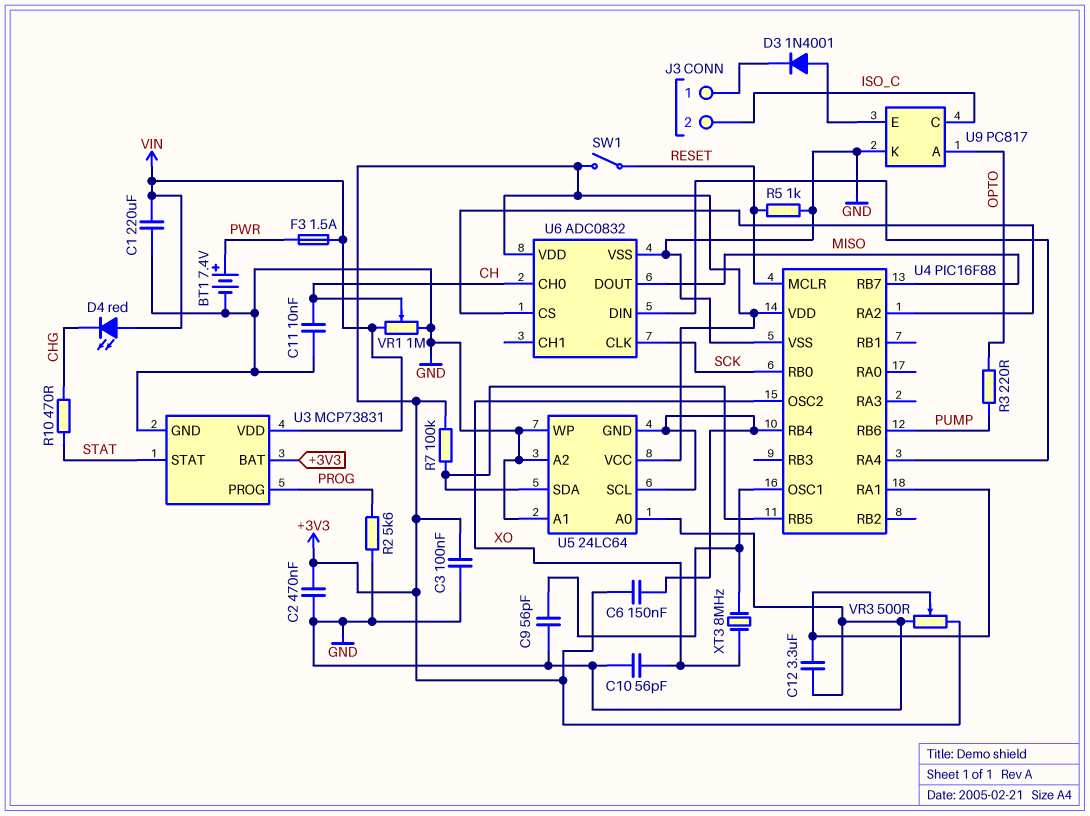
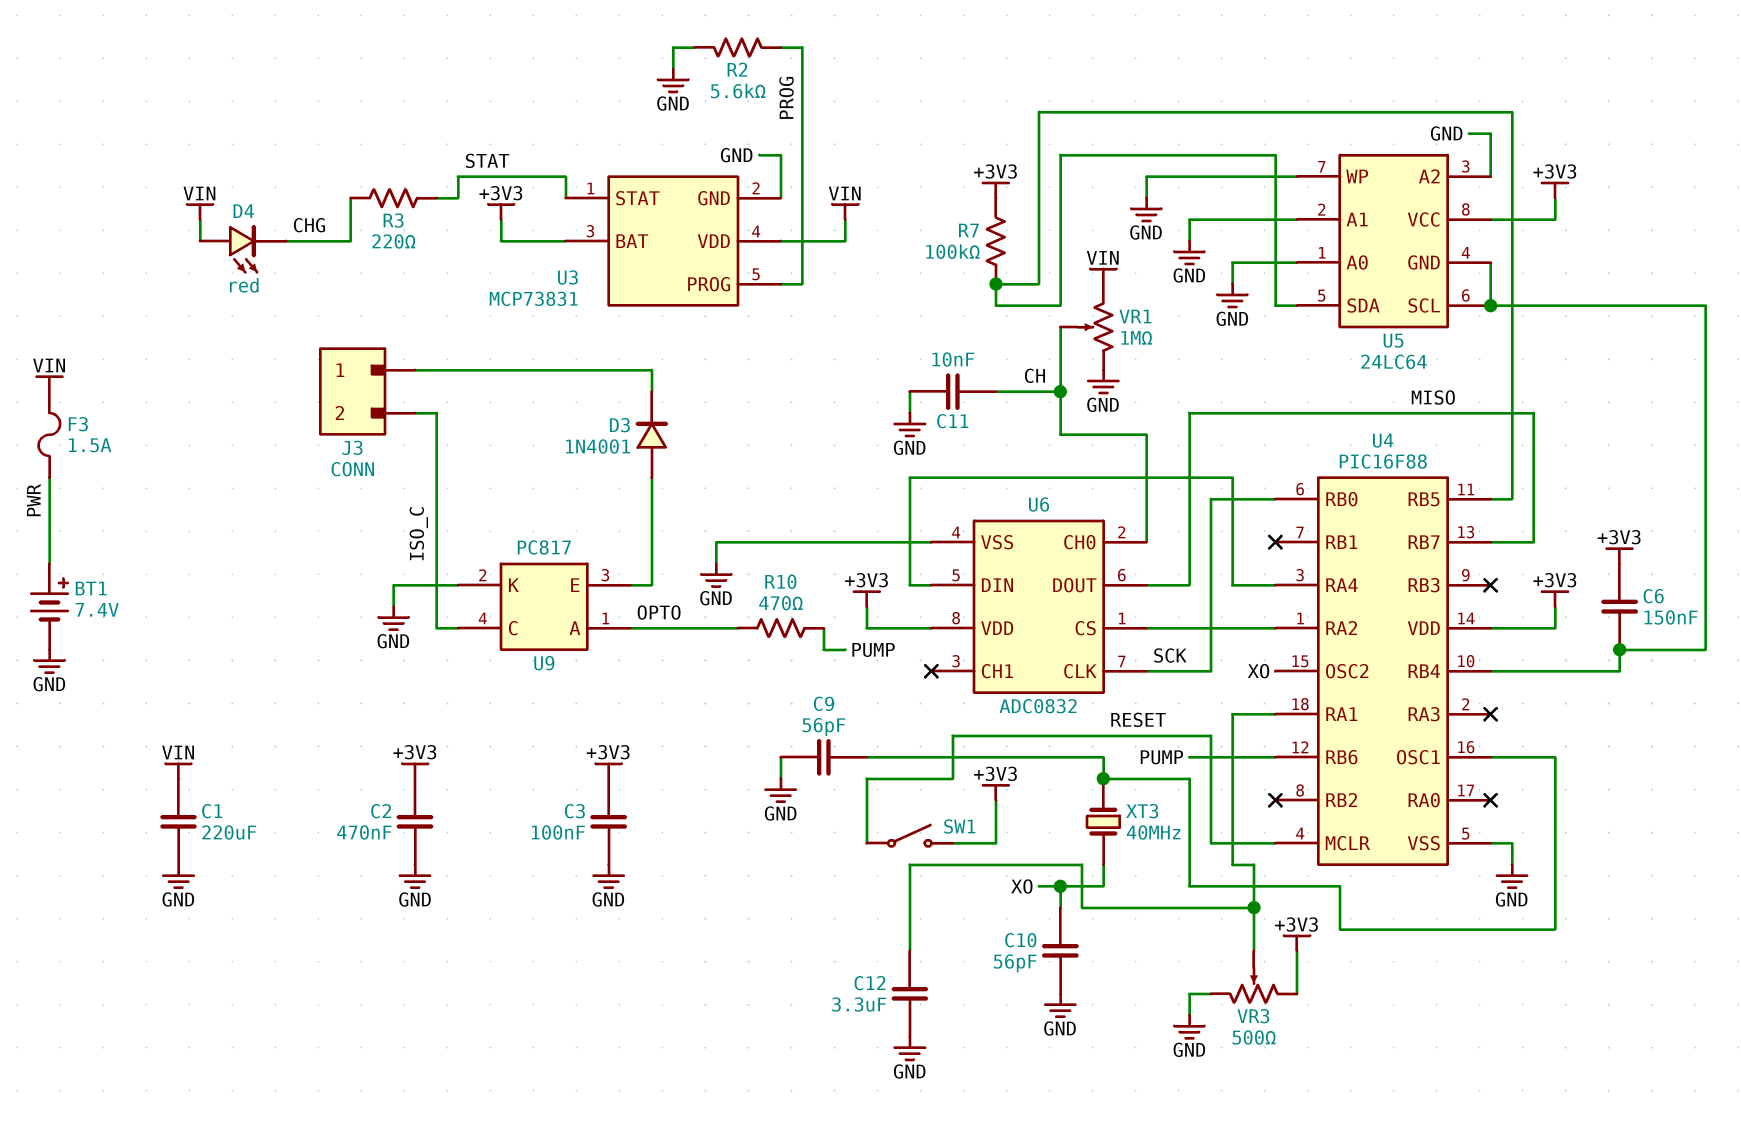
R3: 220 (OPTO, PUMP) -> 220 (CHG, STAT)
R5: 1k (GND, RESET) -> none
R10: 470 (CHG, STAT) -> 470 (OPTO, PUMP)
XT3: 8MHz (U4/OSC1, XO) -> 40MHz (U4/OSC1, XO)

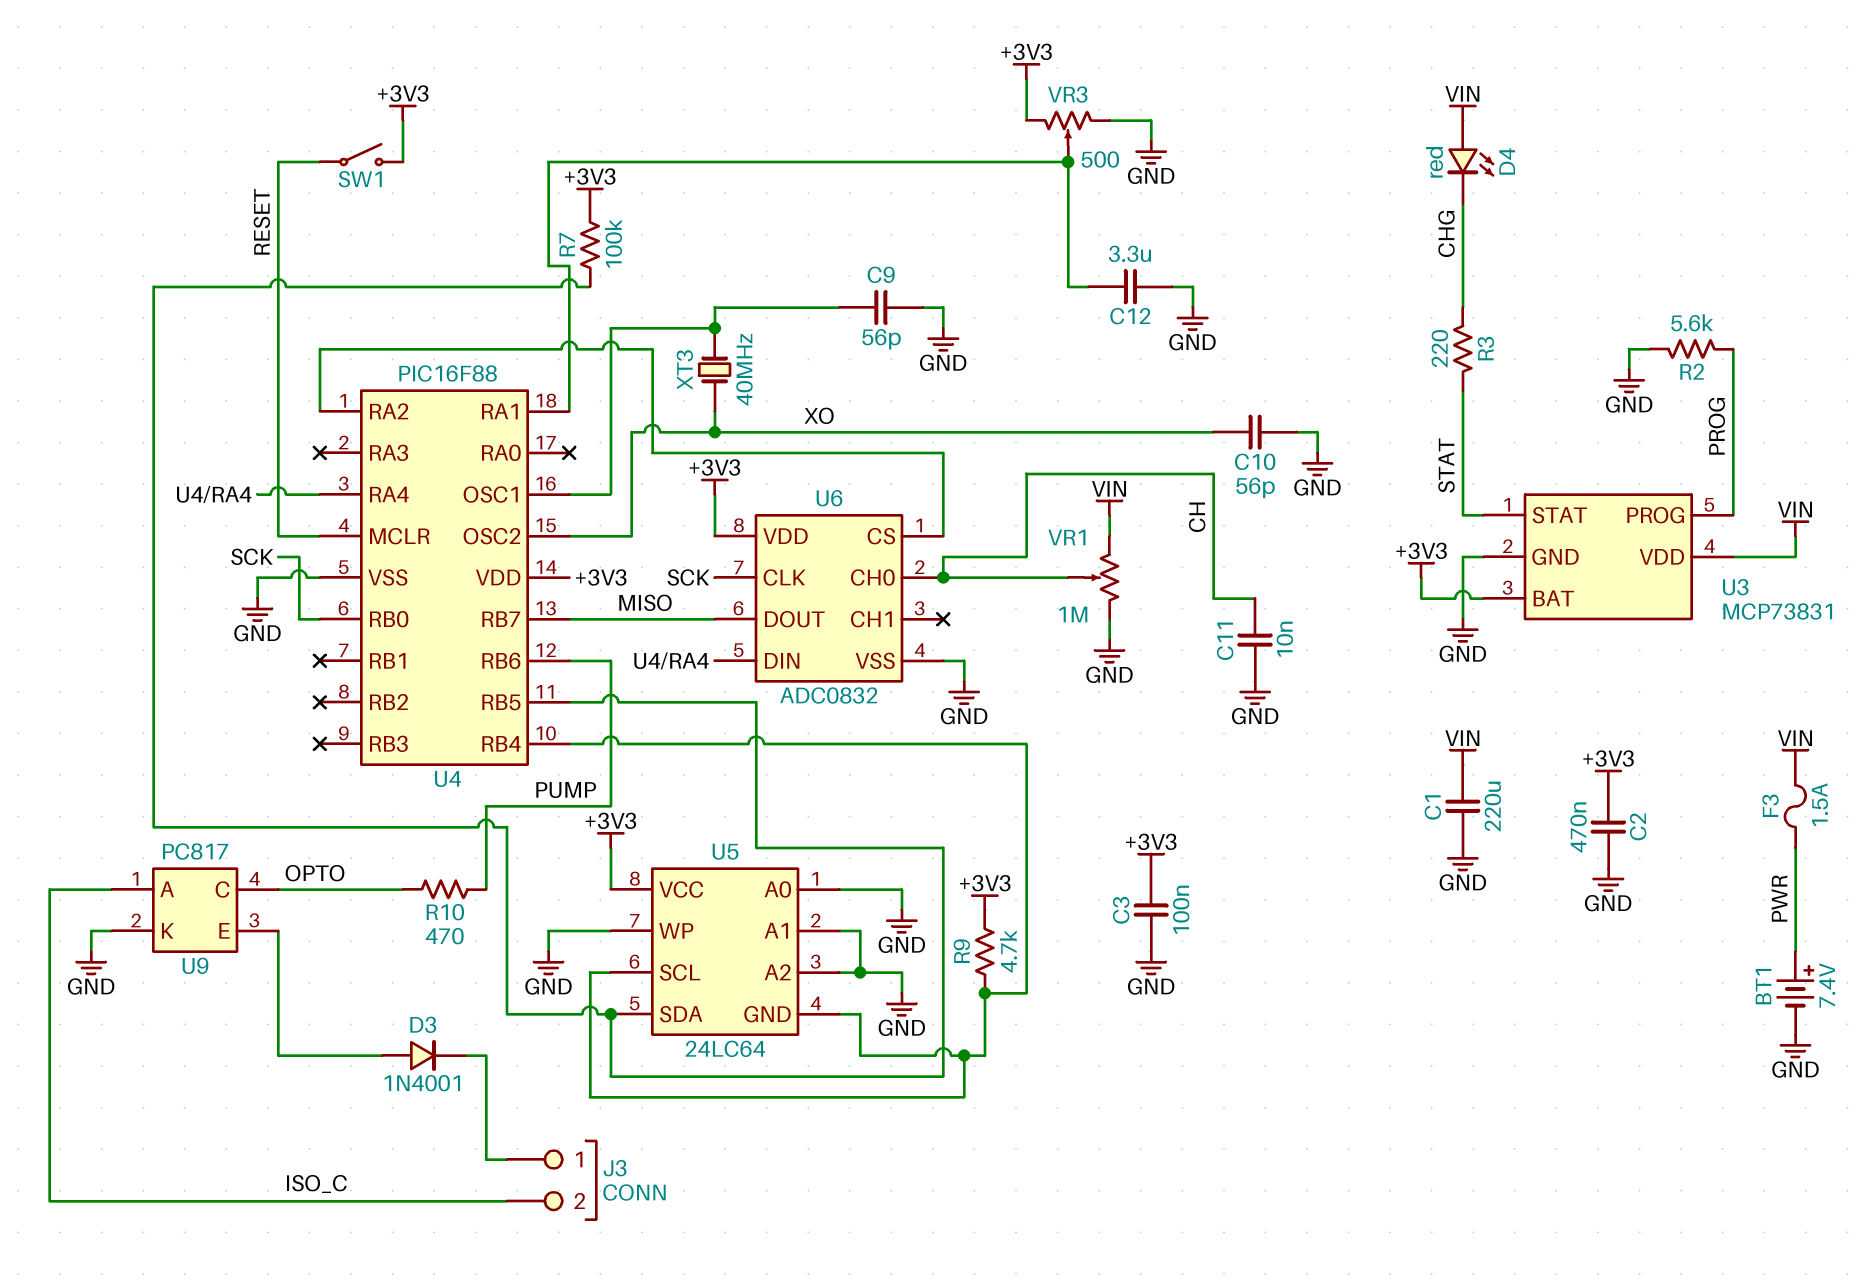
C6: 150nF (+3V3, U4/RB4) -> none
R9: none -> 4.7k (+3V3, U4/RB4)
U9 pin A: OPTO -> ISO_C
U9 pin C: ISO_C -> OPTO

